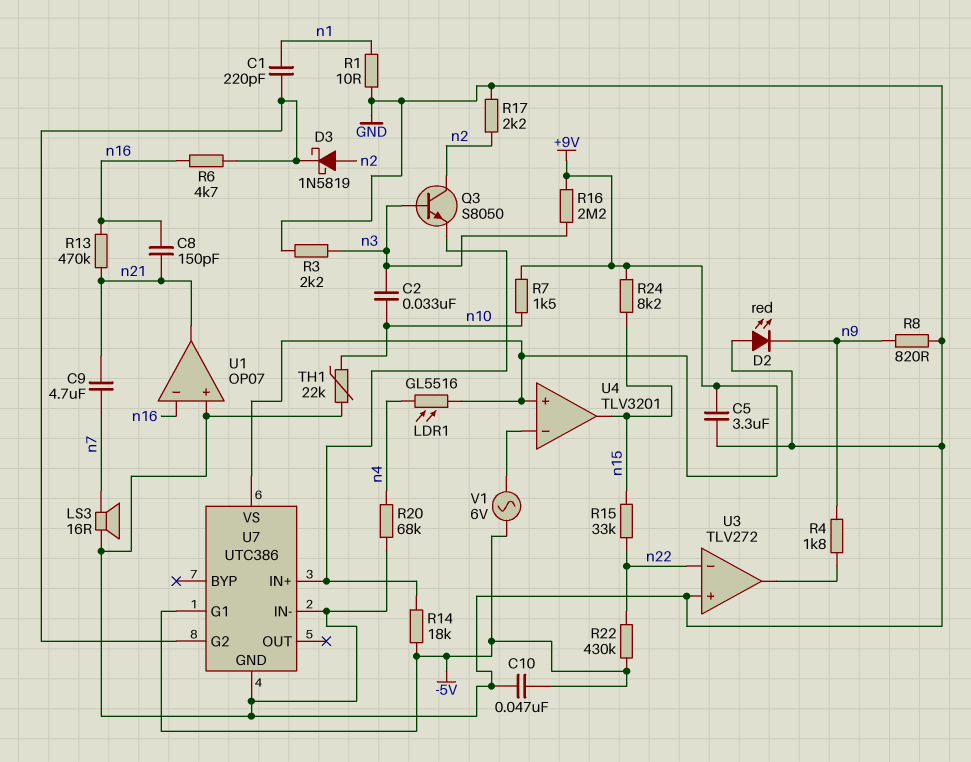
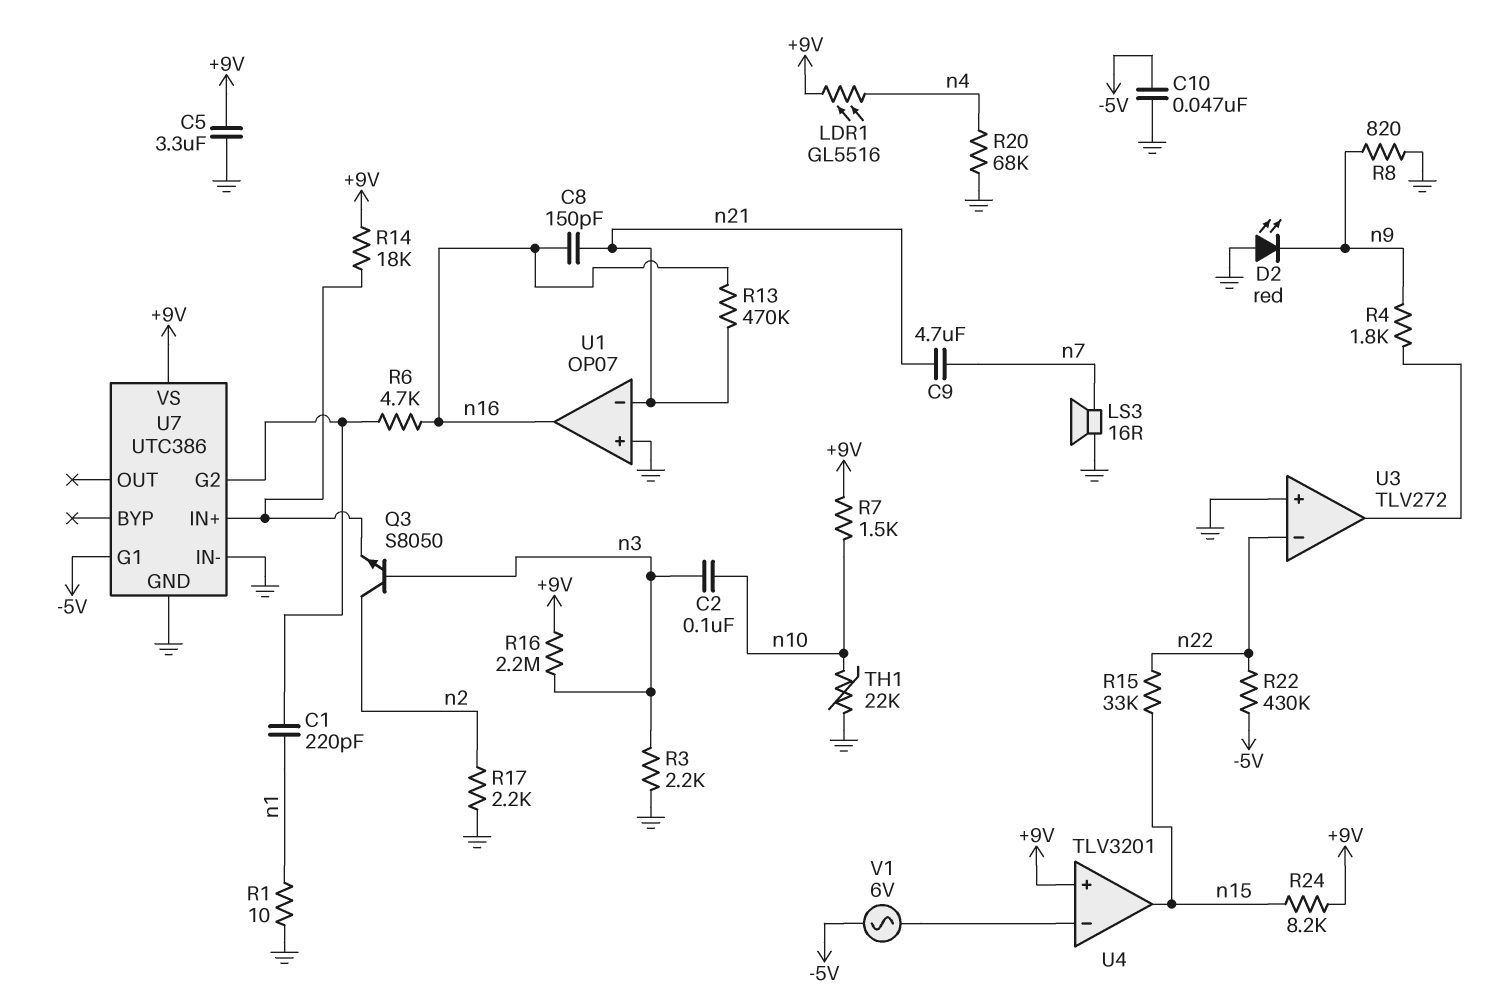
C2: 33nF (n3, n10) -> 100nF (n3, n10)
D3: schottky 1N5819 (A n2, K U7/G2) -> none
R14: 18k (-5V, U7/IN+) -> 18k (+9V, U7/IN+)
U1 pin in-: n16 -> n21
U1 pin out: n21 -> n16

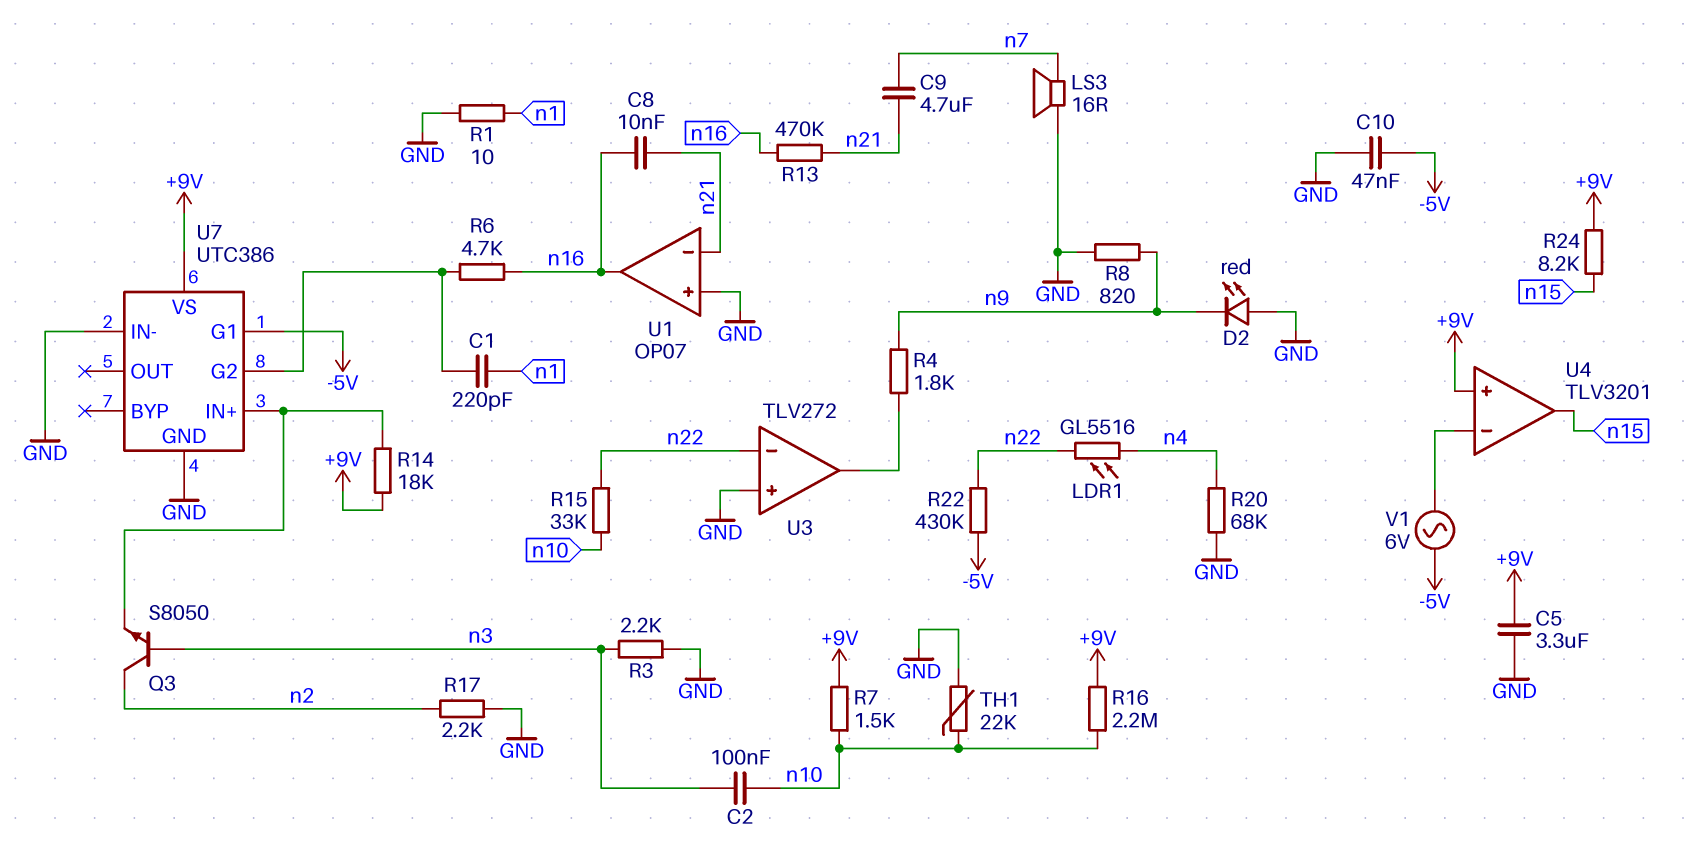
C8: 150pF (n16, n21) -> 10nF (n16, n21)
LDR1: GL5516 (+9V, n4) -> GL5516 (n4, n22)
R15: 33k (n15, n22) -> 33k (n10, n22)
R16: 2.2M (+9V, n3) -> 2.2M (+9V, n10)

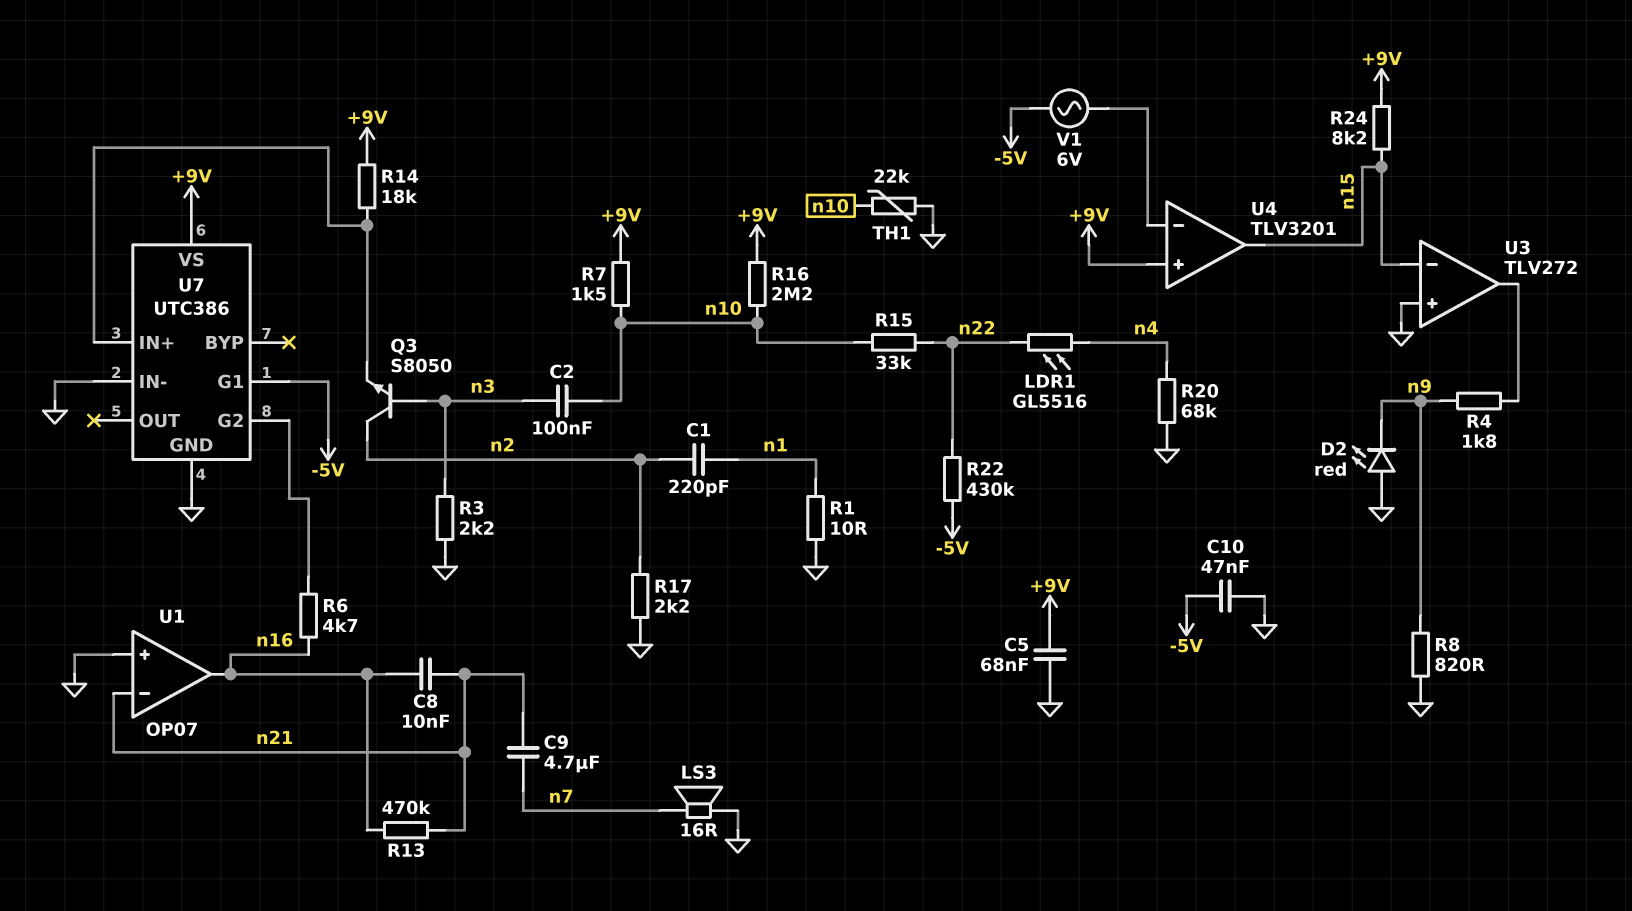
C1: 220pF (U7/G2, n1) -> 220pF (n1, n2)
C5: 3.3uF (+9V, GND) -> 68nF (+9V, GND)
U3 pin in-: n22 -> n15

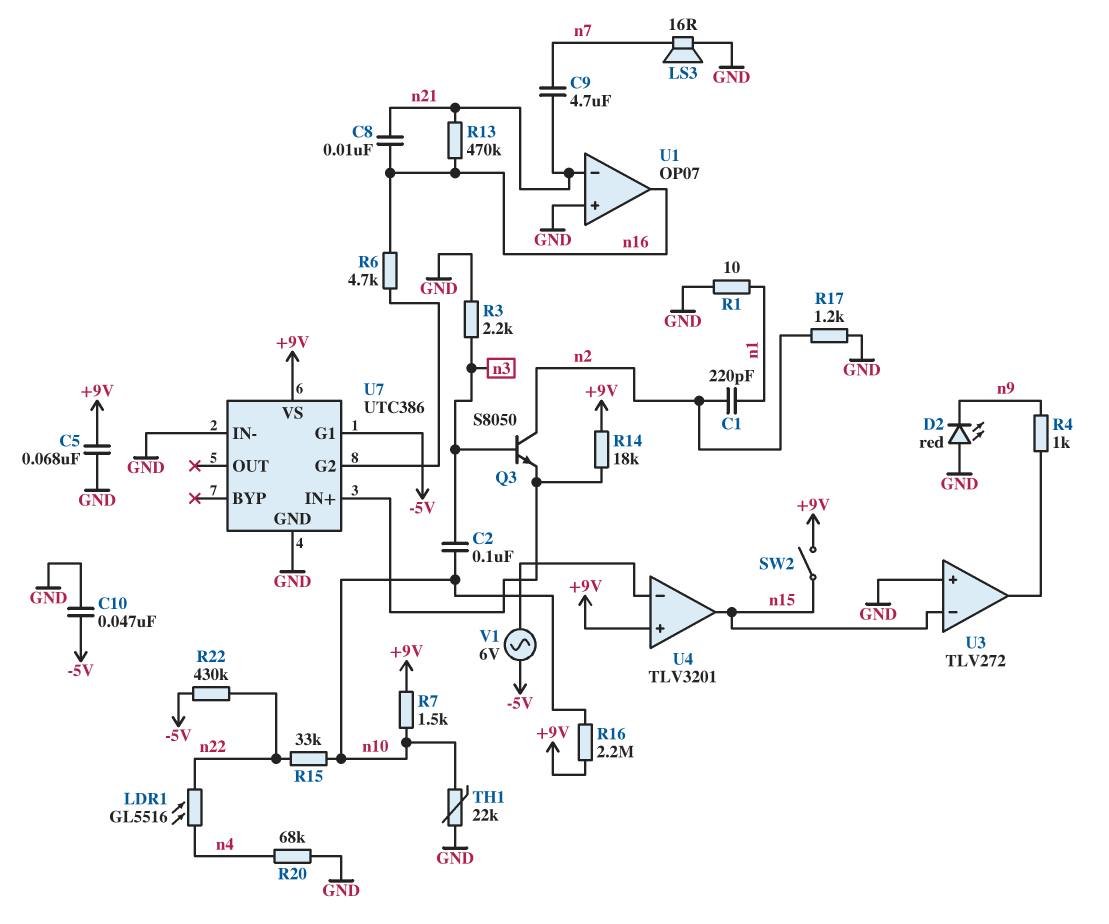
R4: 1.8k (U3/out, n9) -> 1k (U3/out, n9)
R8: 820 (GND, n9) -> none
R17: 2.2k (GND, n2) -> 1.2k (GND, n2)
R24: 8.2k (+9V, n15) -> none
SW2: none -> switch (+9V, n15)

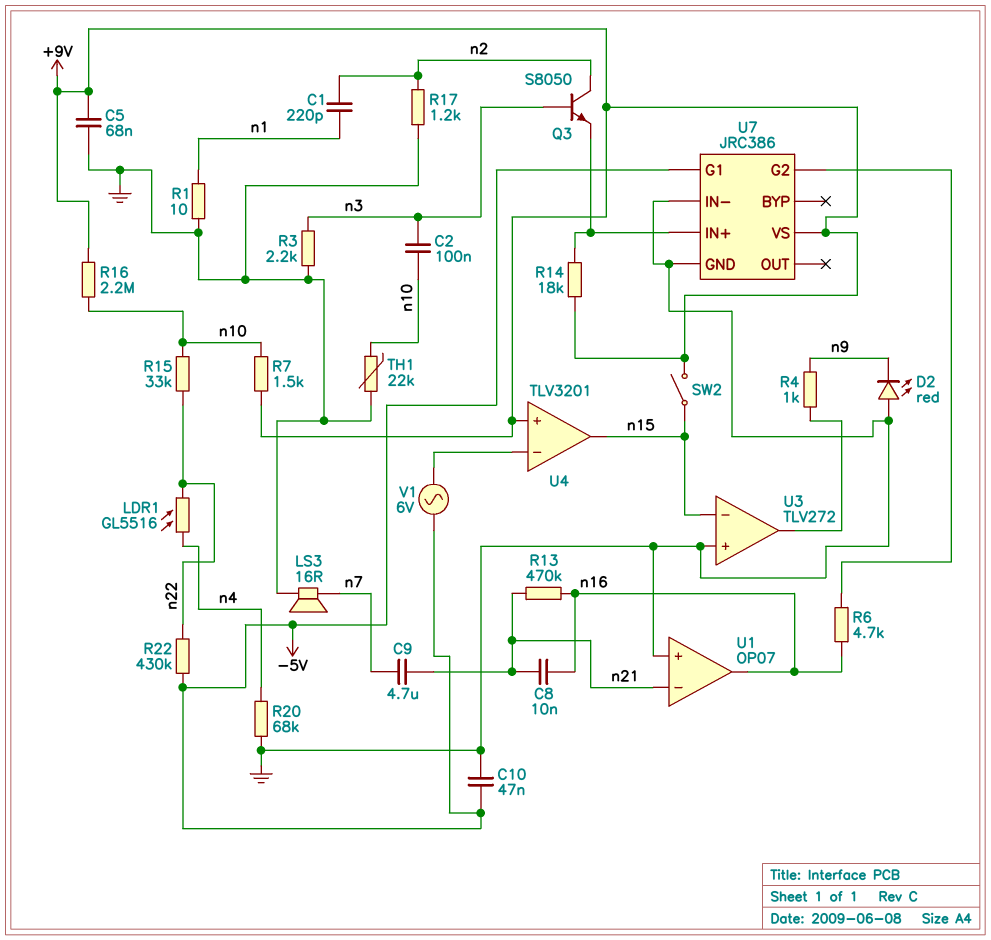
U7: UTC386 -> JRC386

